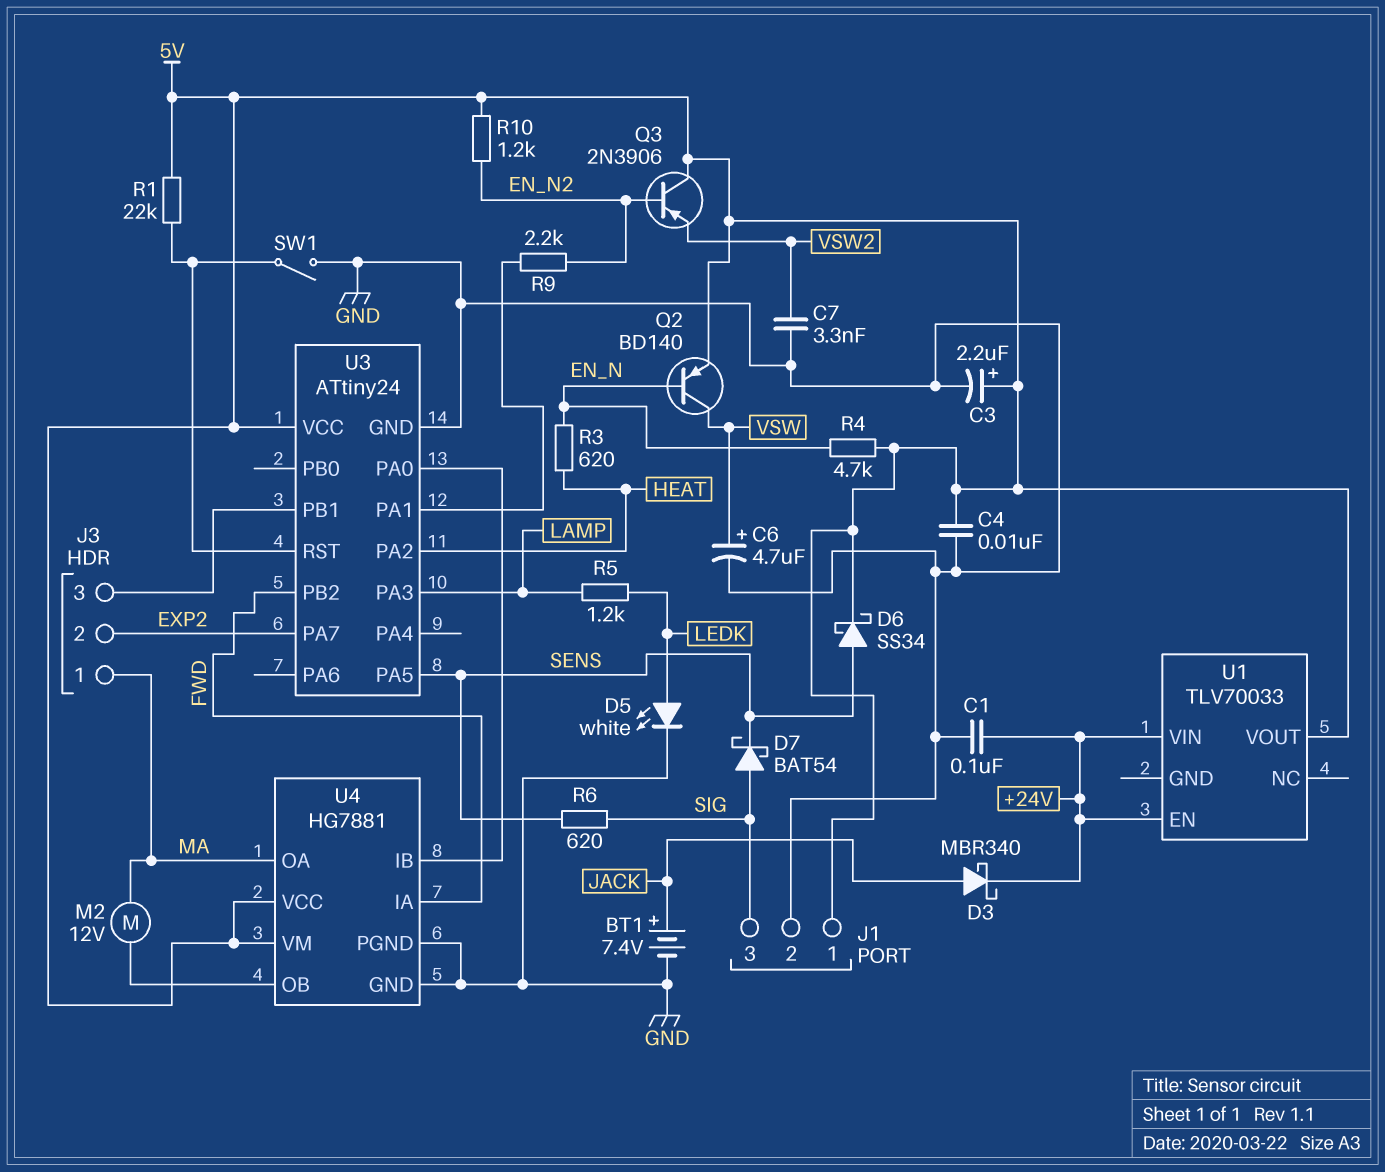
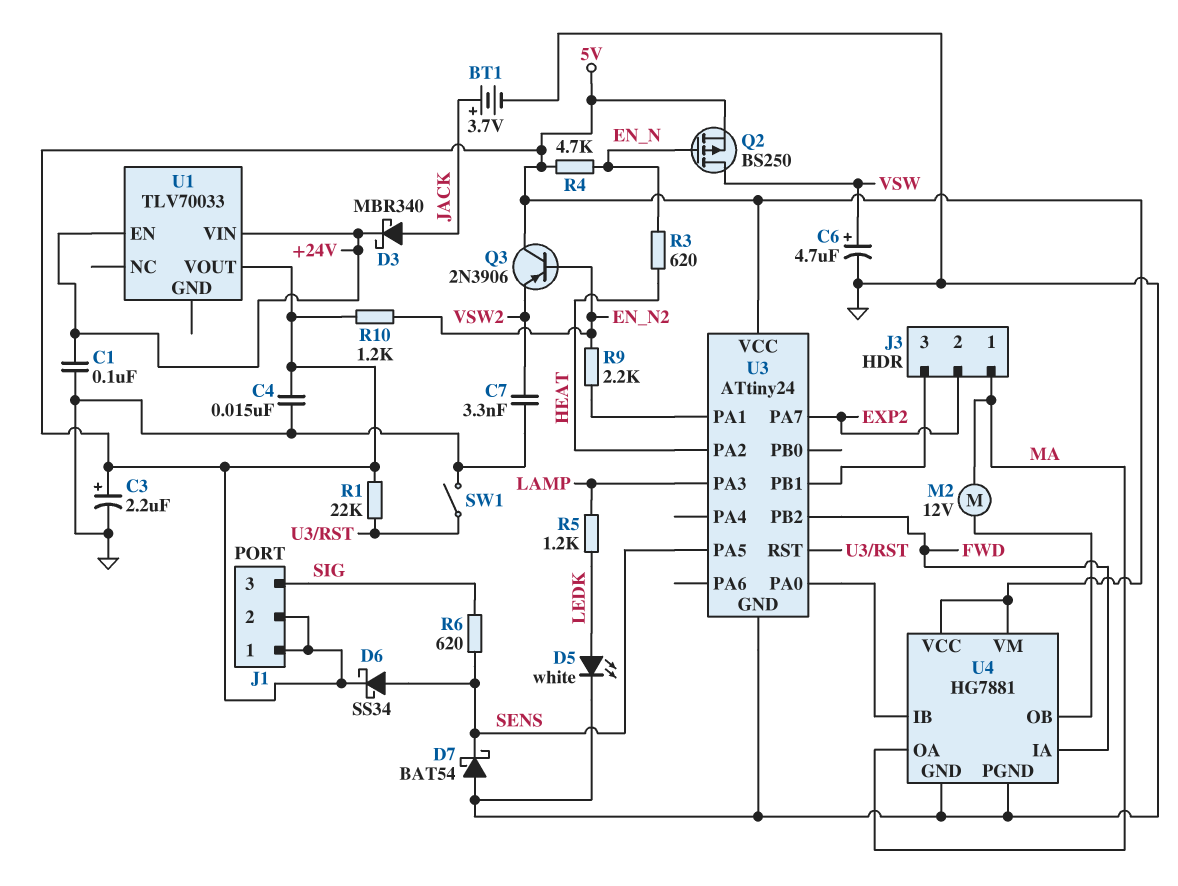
BT1: 7.4V (plus JACK, minus GND) -> 3.7V (plus JACK, minus GND)
C4: 10nF (5V, GND) -> 15nF (5V, GND)
D7: schottky BAT54 (A SIG, K SENS) -> schottky BAT54 (A GND, K SENS)
J1 pin 2: GND -> 5V
Q2: PNP BD140 (B EN_N, C VSW, E 5V) -> PMOS BS250 (G EN_N, D VSW, S 5V)

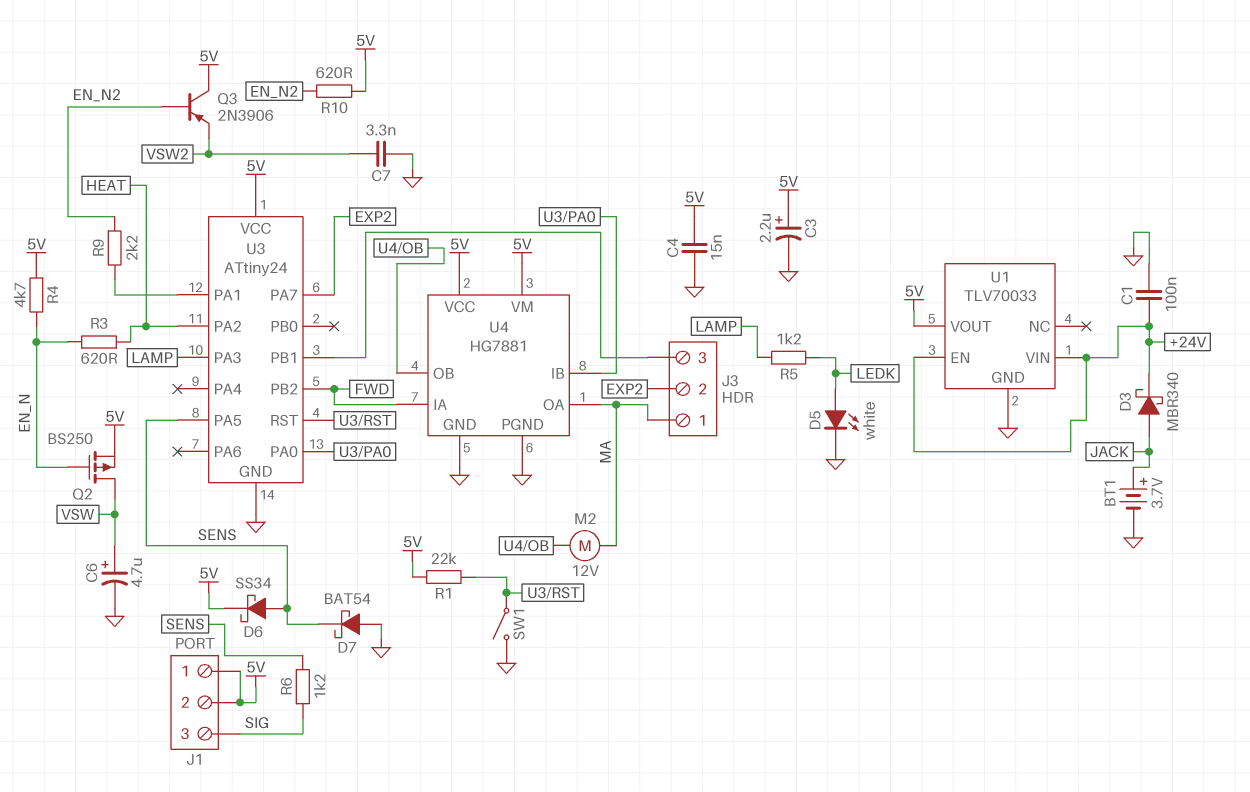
R6: 620 (SENS, SIG) -> 1.2k (SENS, SIG)
R10: 1.2k (5V, EN_N2) -> 620 (5V, EN_N2)
U1 pin GND: none -> GND

